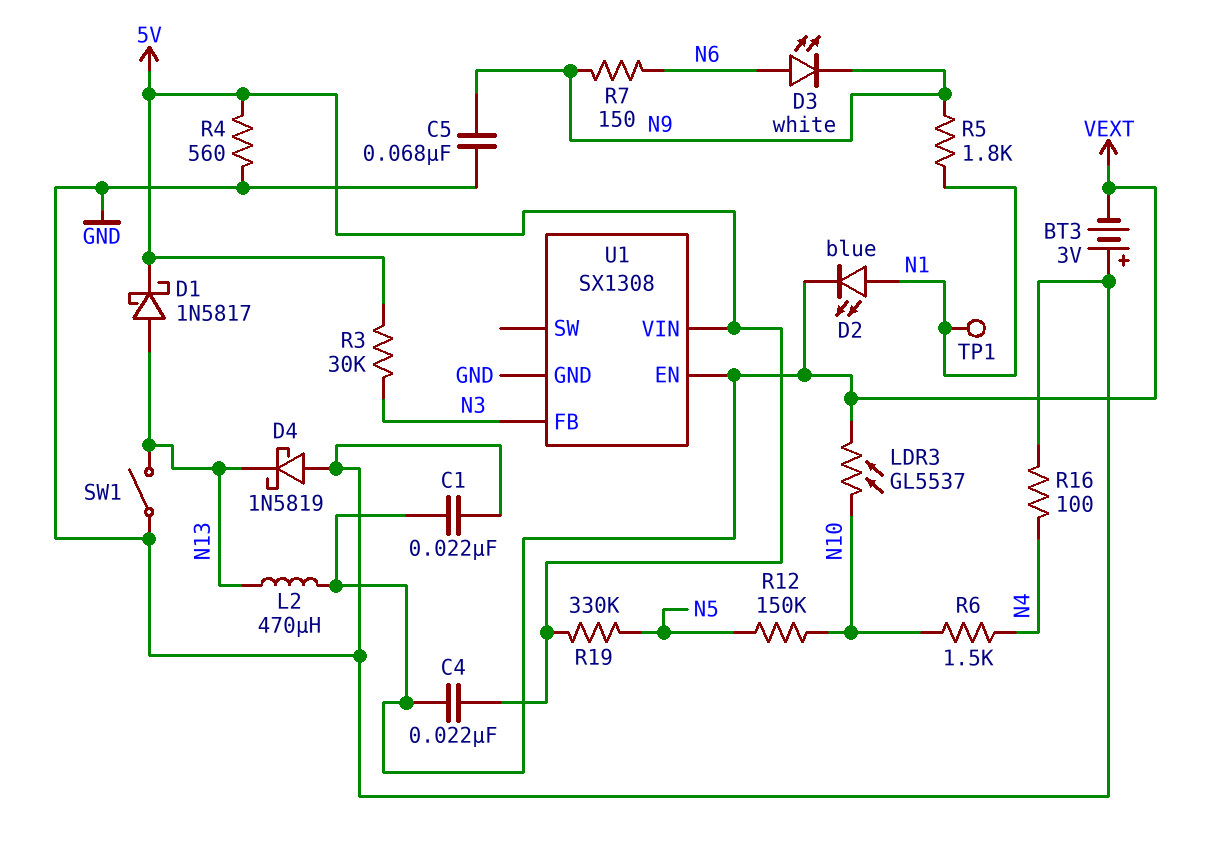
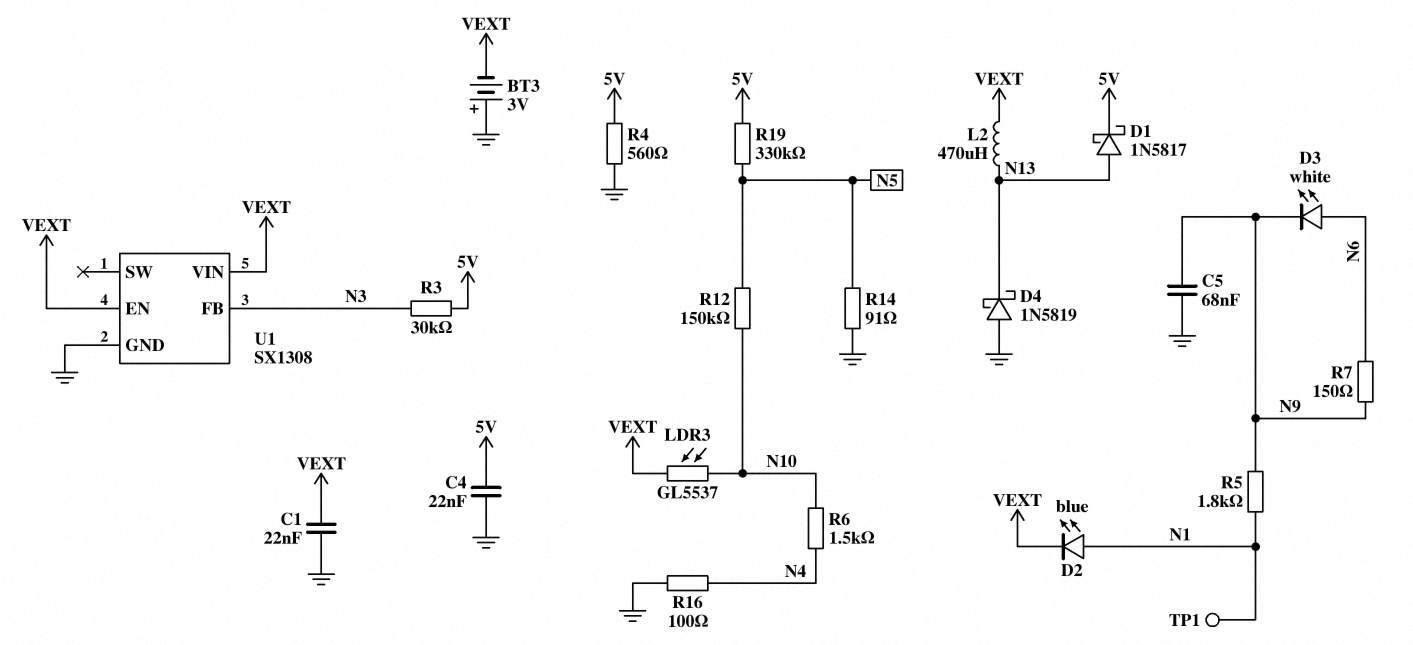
C4: 22nF (5V, VEXT) -> 22nF (5V, GND)
R14: none -> 91 (GND, N5)
SW1: switch (GND, N13) -> none
U1 pin VIN: 5V -> VEXT

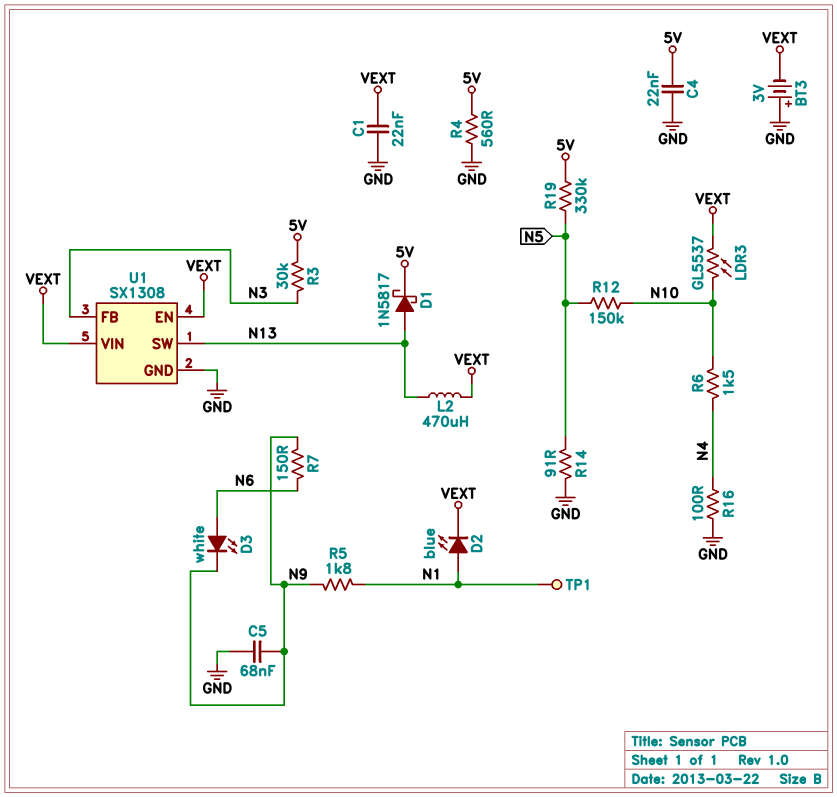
D4: schottky 1N5819 (A GND, K N13) -> none
U1 pin SW: none -> N13

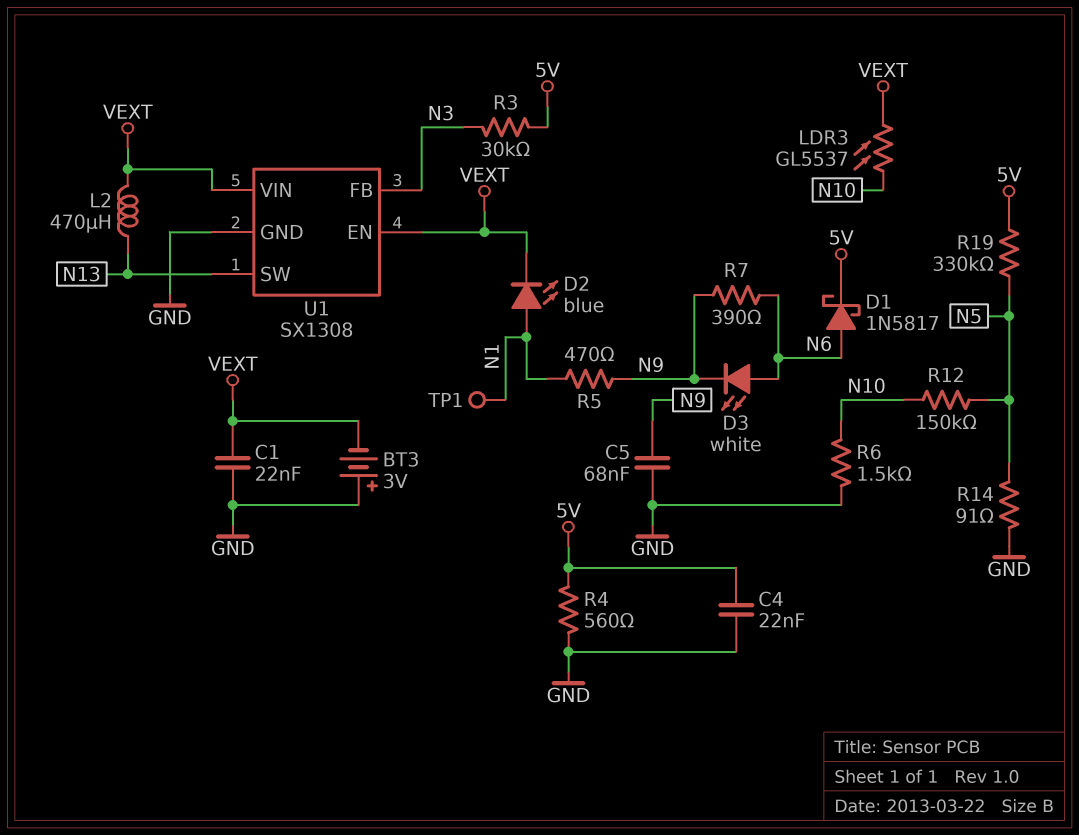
D1: schottky 1N5817 (A N13, K 5V) -> schottky 1N5817 (A N6, K 5V)
R5: 1.8k (N1, N9) -> 470 (N1, N9)
R6: 1.5k (N4, N10) -> 1.5k (GND, N10)
R7: 150 (N6, N9) -> 390 (N6, N9)
R16: 100 (GND, N4) -> none

